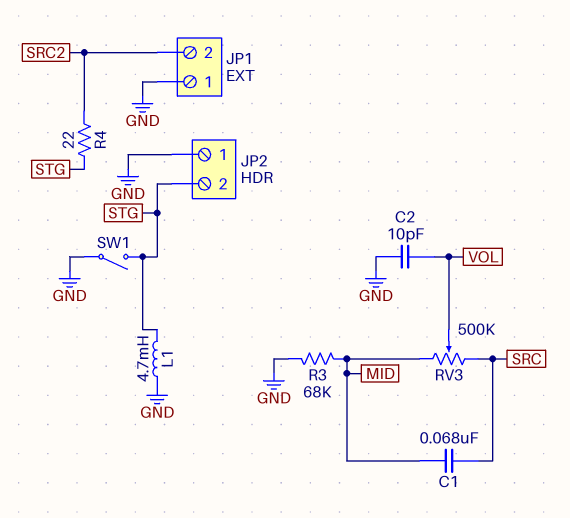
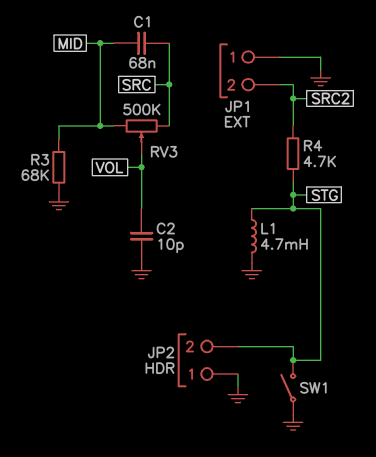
R4: 22 (SRC2, STG) -> 4.7k (SRC2, STG)

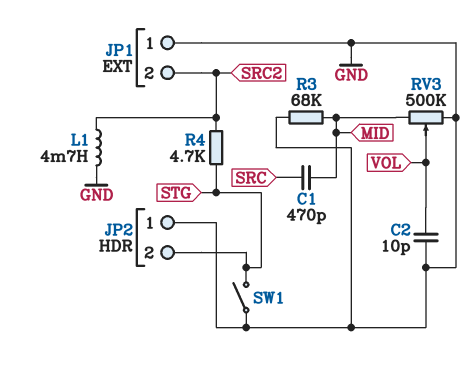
C1: 68nF (MID, SRC) -> 470pF (MID, SRC)
L1: 4.7mH (GND, STG) -> 4.7mH (GND, SRC2)
RV3: 500k (MID, SRC, wiper VOL) -> 500k (GND, MID, wiper VOL)

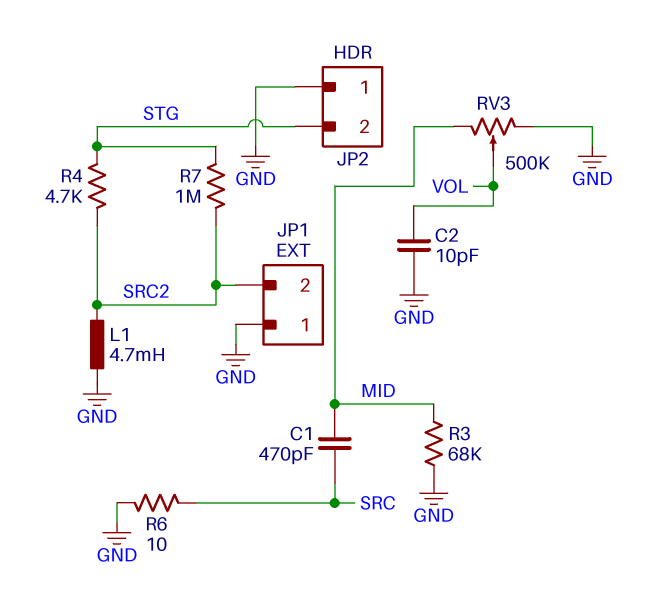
R6: none -> 10 (GND, SRC)
R7: none -> 1M (SRC2, STG)
SW1: switch (GND, STG) -> none

